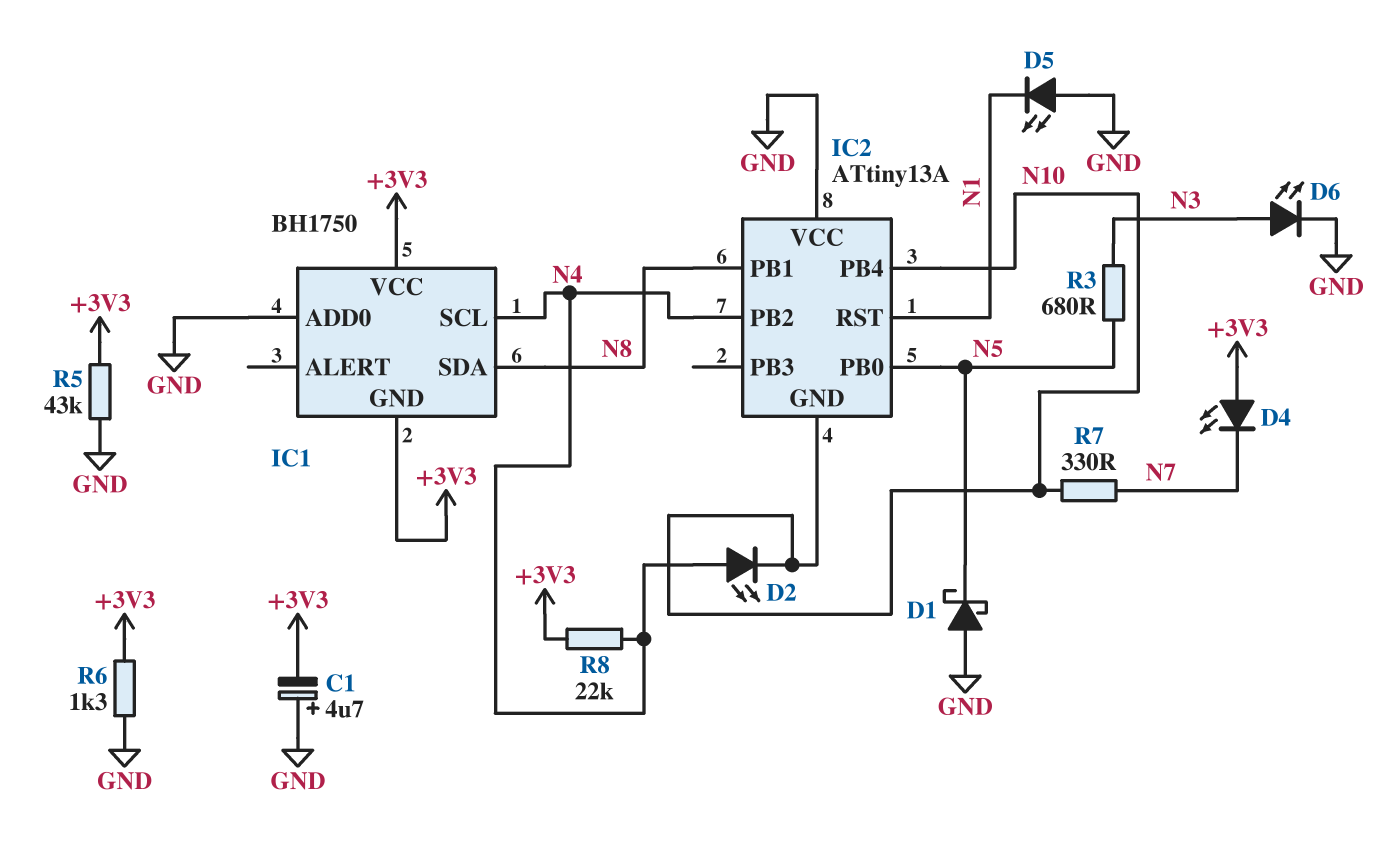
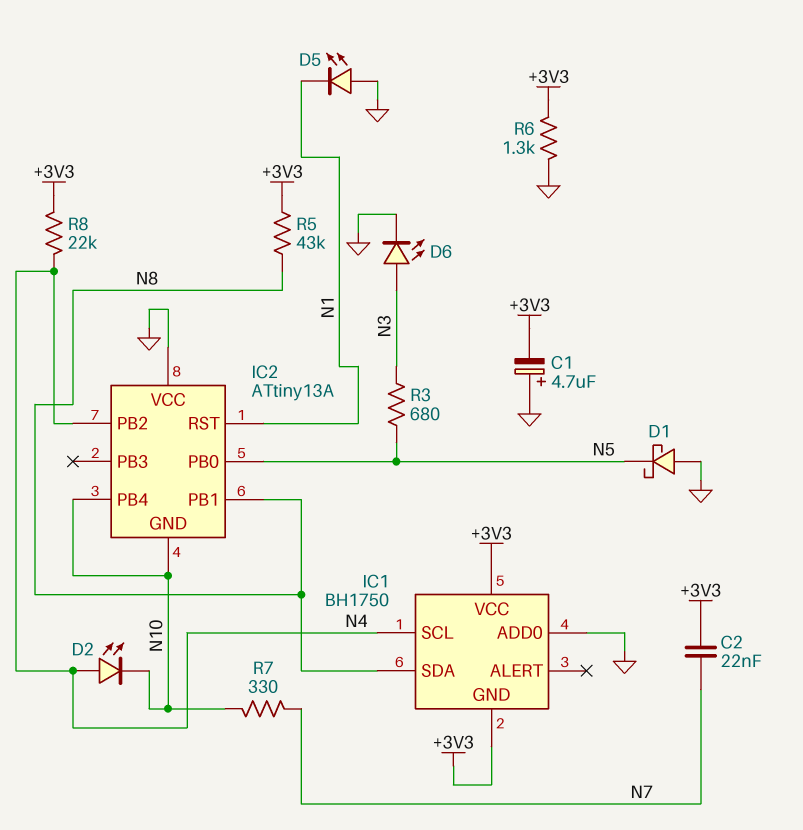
C2: none -> 22nF (+3V3, N7)
D4: LED (A +3V3, K N7) -> none
R5: 43k (+3V3, GND) -> 43k (+3V3, N8)

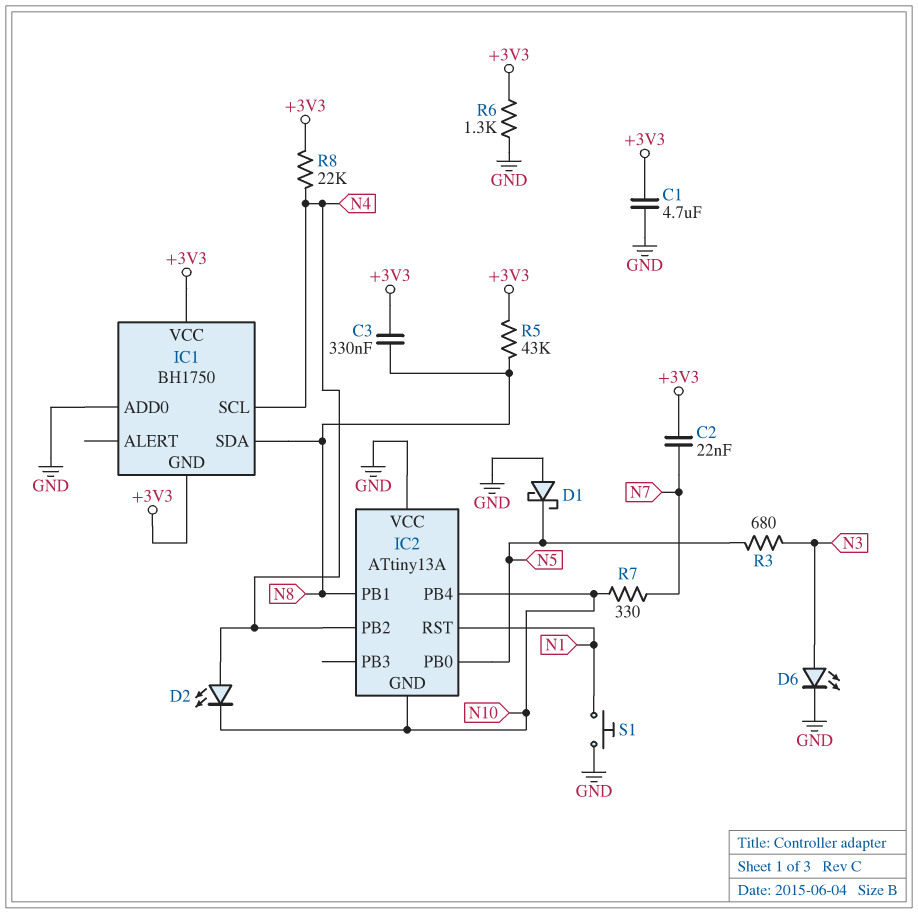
C1: 4.7uF (plus GND, minus +3V3) -> 4.7uF (+3V3, GND)
C3: none -> 330nF (+3V3, N8)
D5: LED (A GND, K N1) -> none
S1: none -> button (GND, N1)

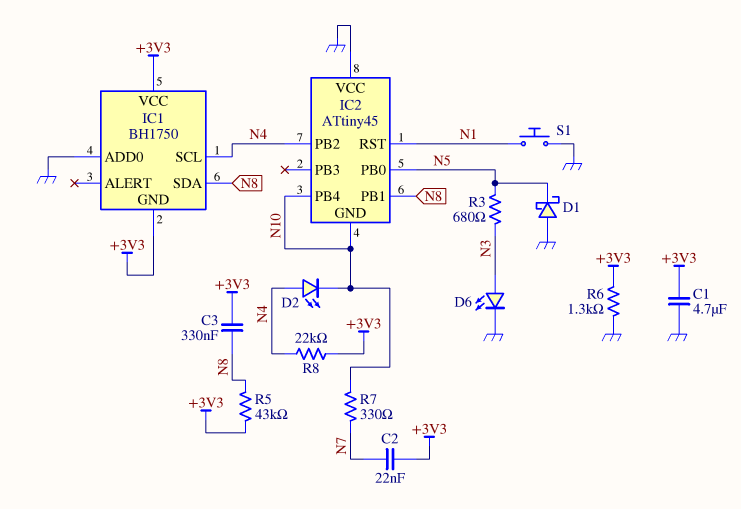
IC2: ATtiny13A -> ATtiny45

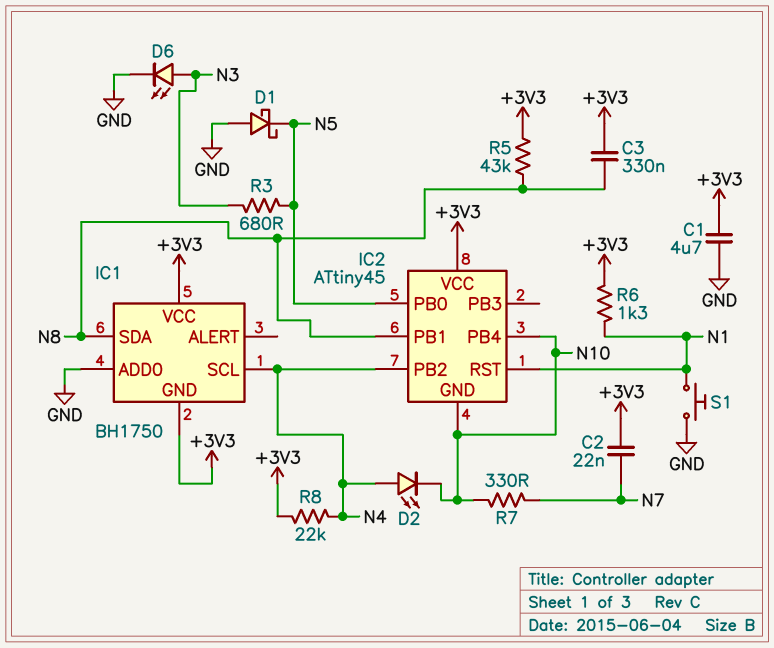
IC2 pin VCC: GND -> +3V3
R6: 1.3k (+3V3, GND) -> 1.3k (+3V3, N1)

